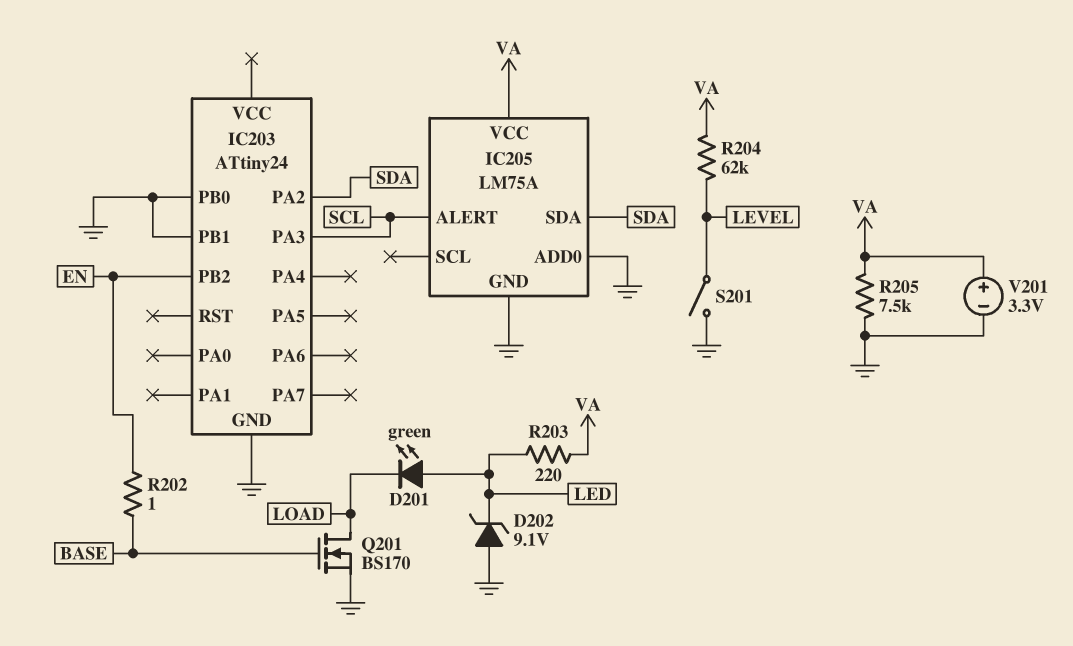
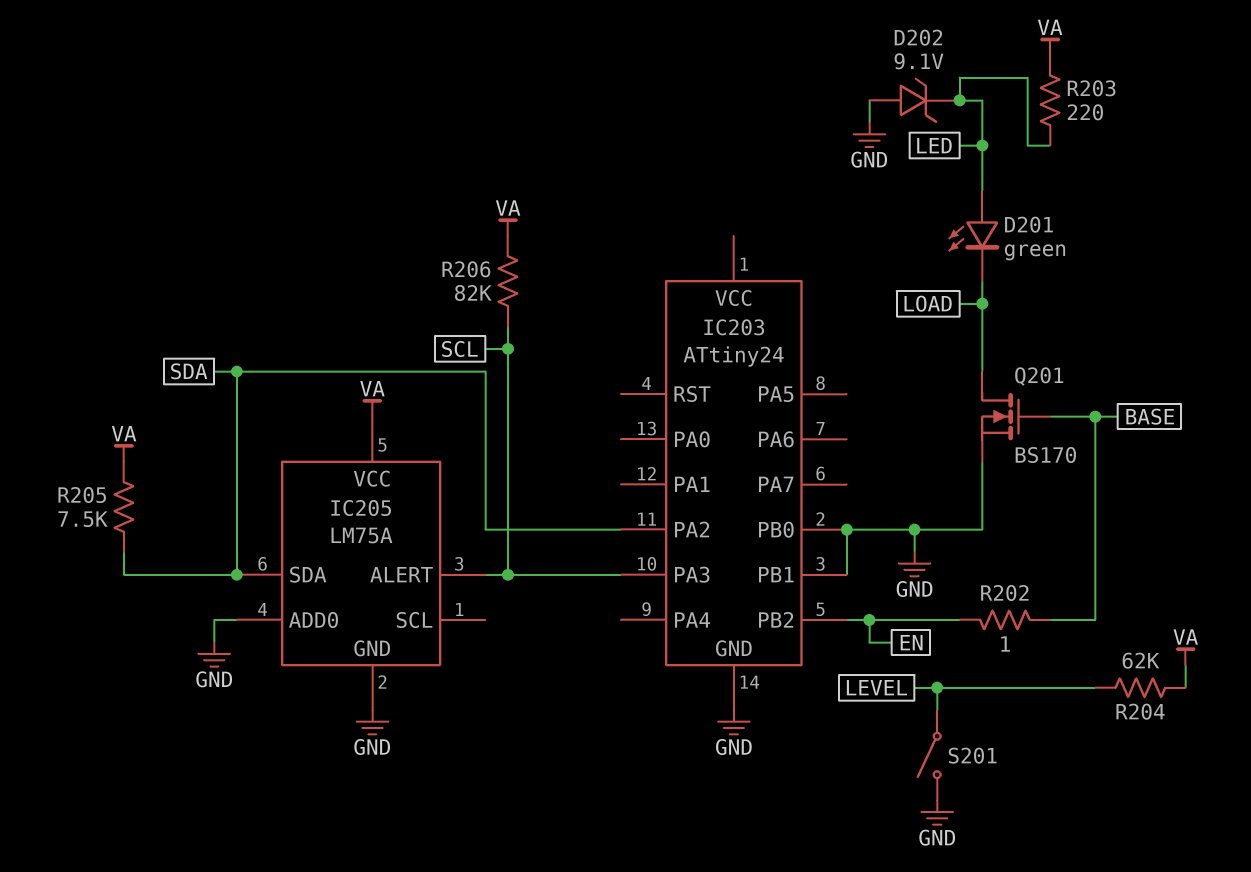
R205: 7.5k (GND, VA) -> 7.5k (SDA, VA)
R206: none -> 82k (SCL, VA)
V201: 3.3V (plus VA, minus GND) -> none

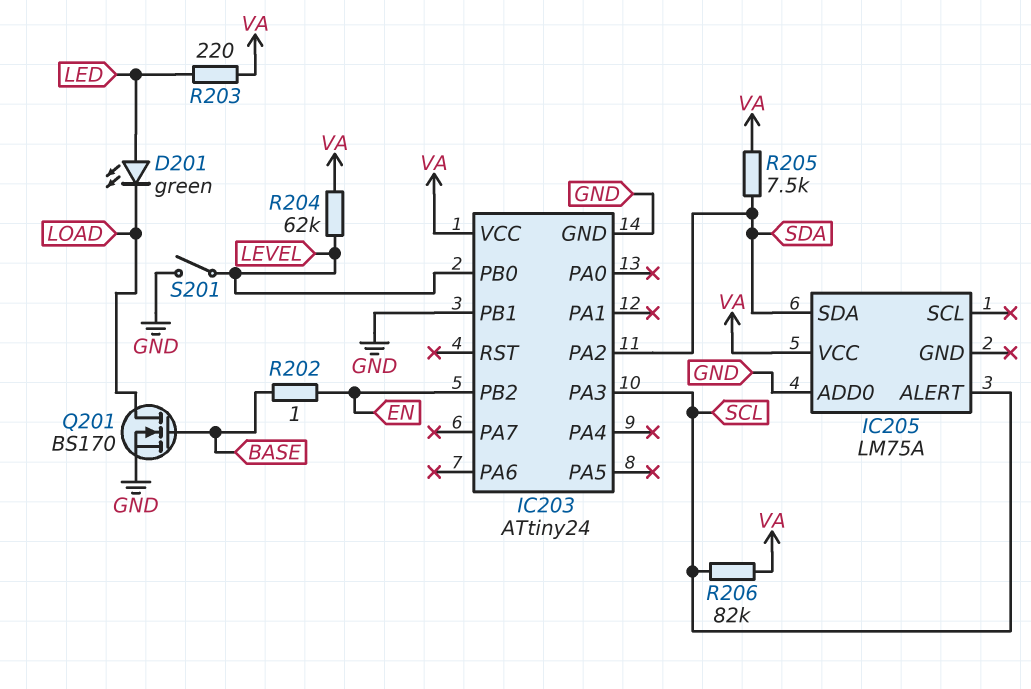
D202: zener 9.1V (A GND, K LED) -> none
IC203 pin PB0: GND -> LEVEL
IC203 pin VCC: none -> VA
IC205 pin GND: GND -> none

